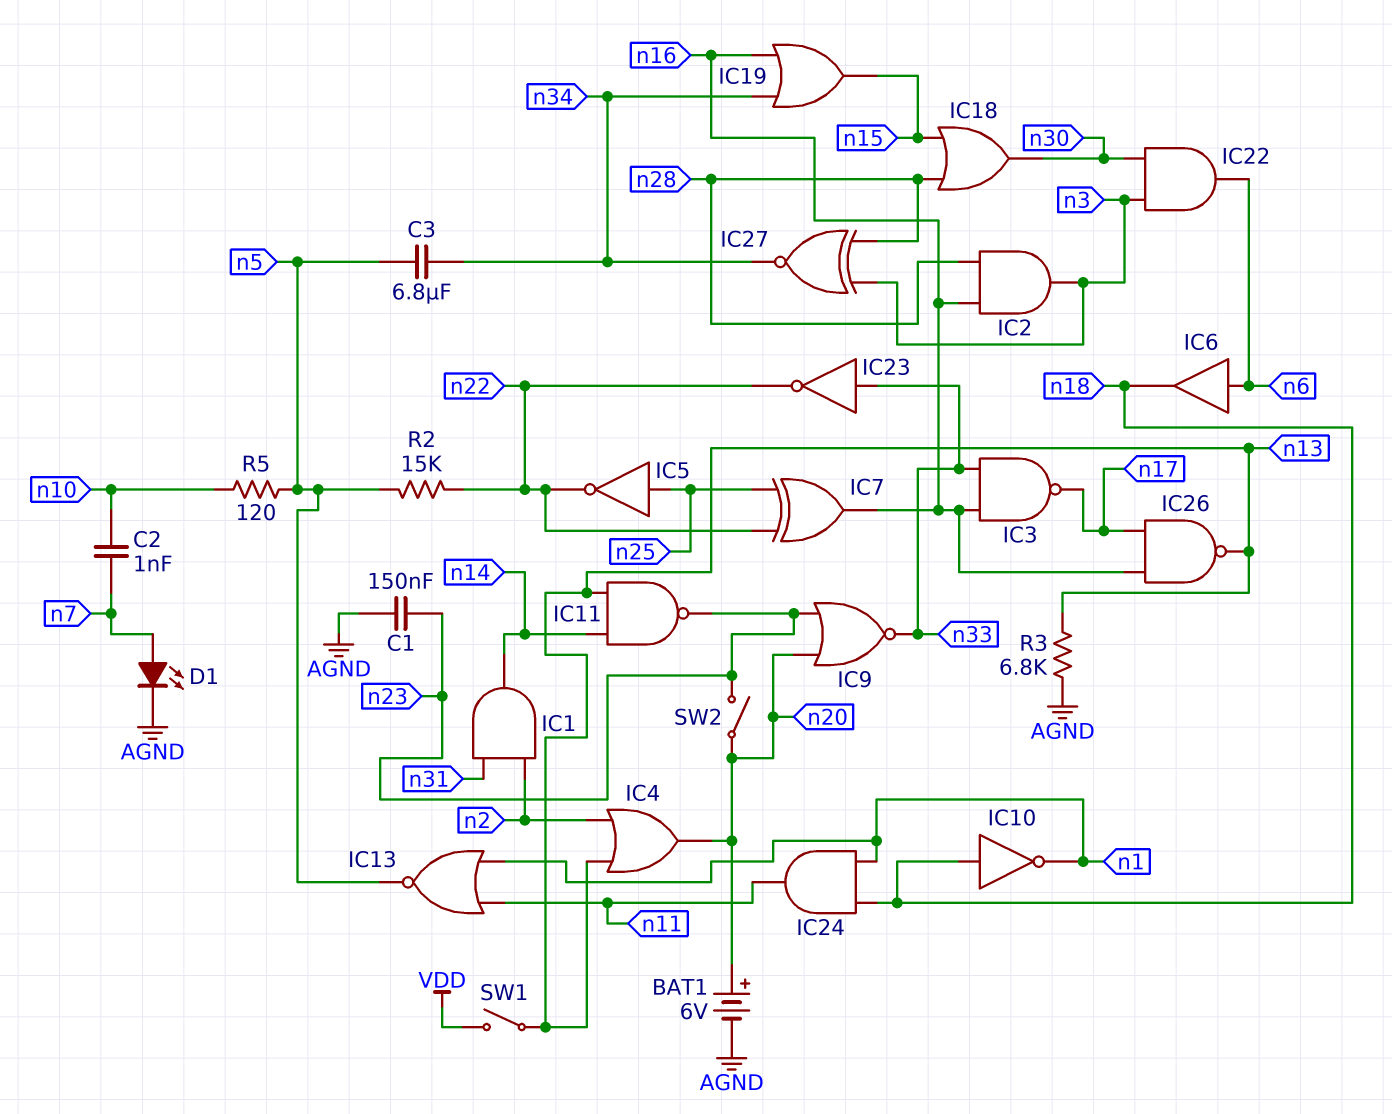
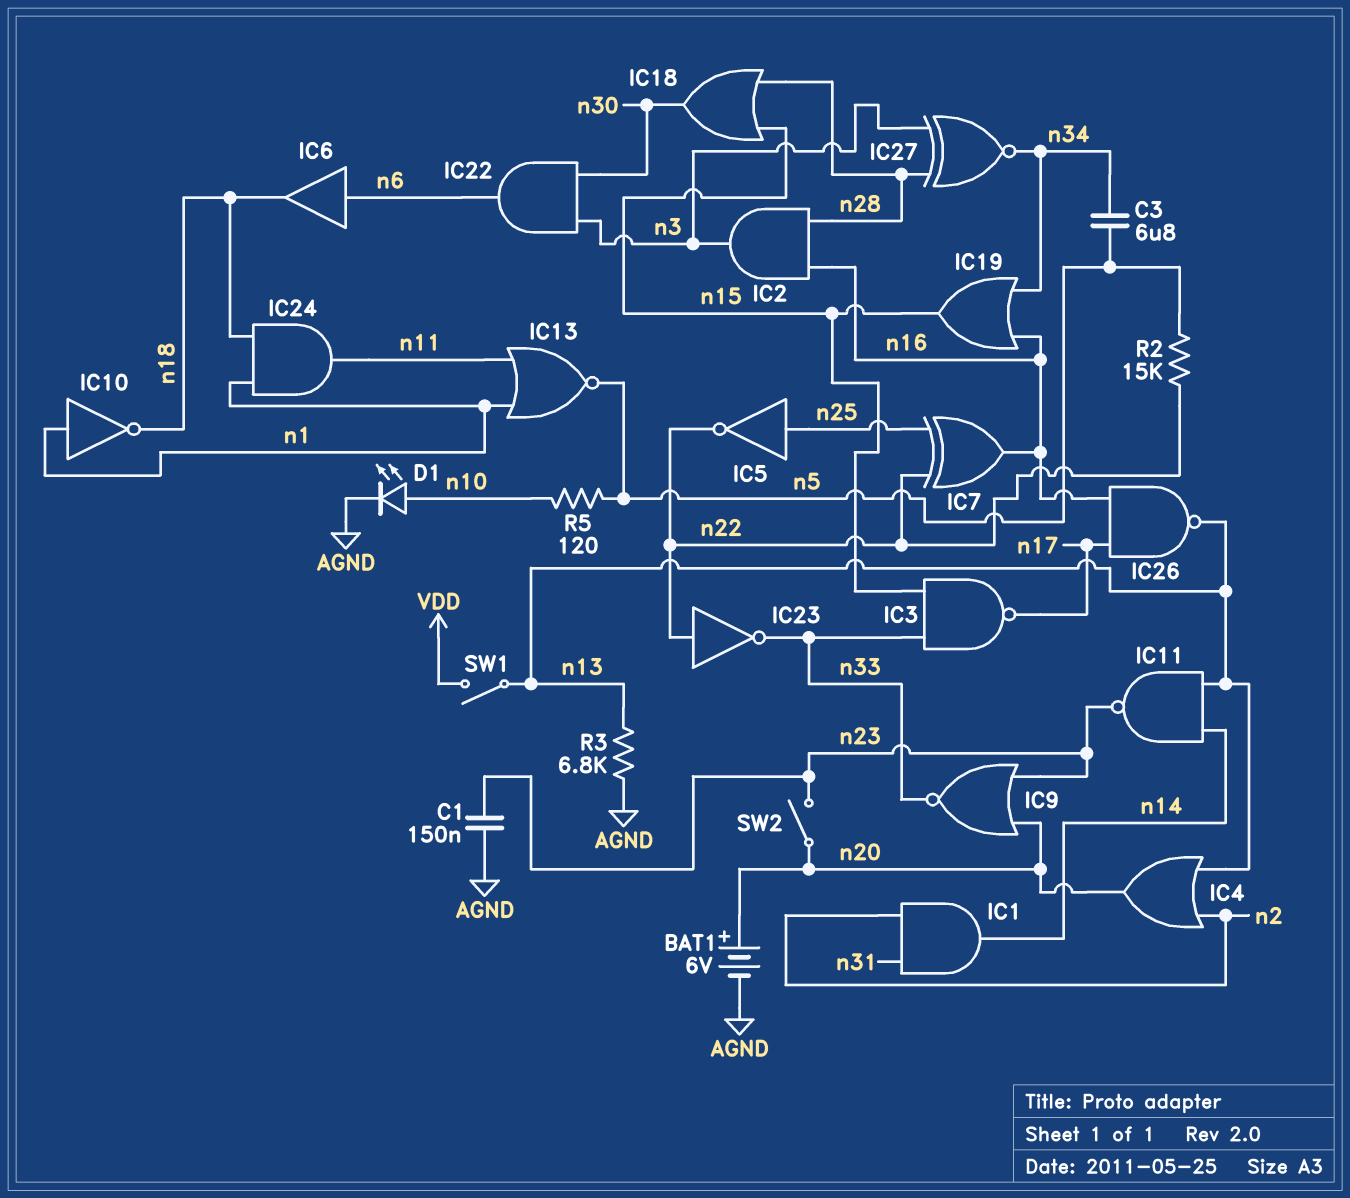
C2: 1nF (n7, n10) -> none
D1: LED (A n7, K AGND) -> LED (A n10, K AGND)
IC3: NAND (in n16, in n33, out n17) -> NAND (in n15, in n33, out n17)
IC10: NOT (in n18, out n1) -> NOT (in n1, out n18)
IC23: NOT (in n33, out n22) -> NOT (in n22, out n33)

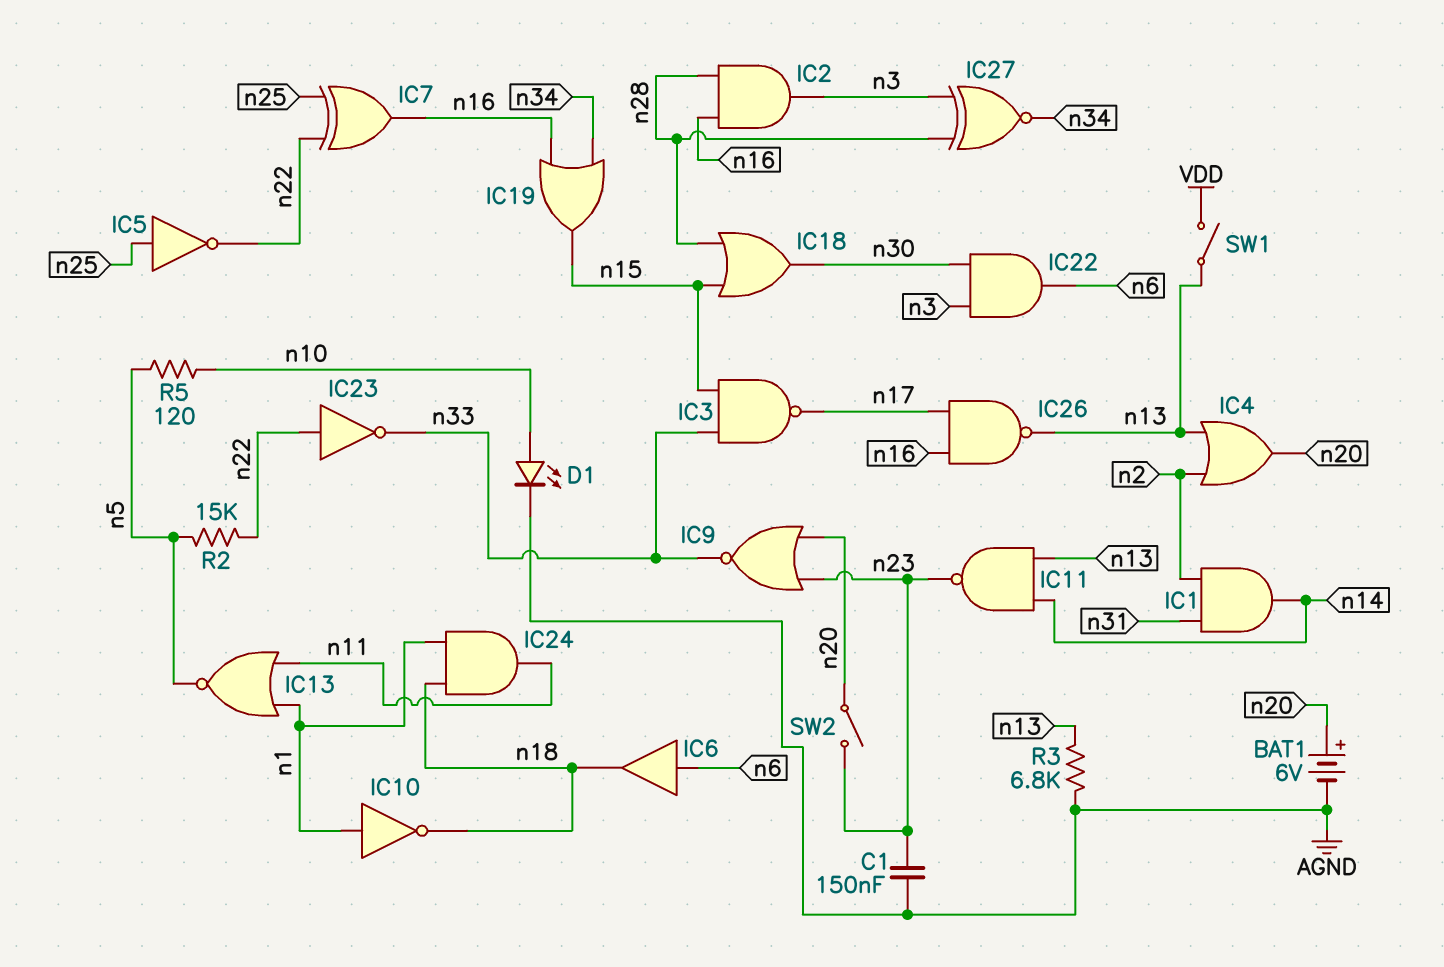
C3: 6.8uF (n5, n34) -> none

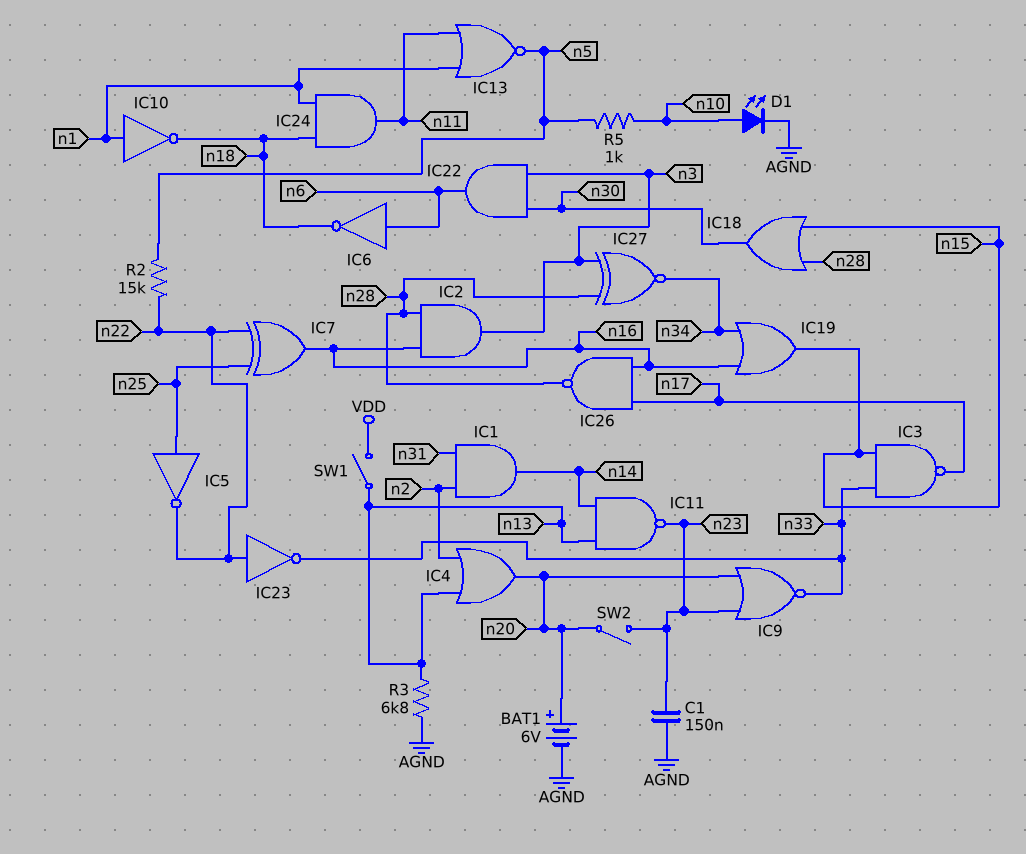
IC6: buffer (in n6, out n18) -> NOT (in n6, out n18)
IC26: NAND (in n16, in n17, out n13) -> NAND (in n16, in n17, out n28)
R5: 120 (n5, n10) -> 1k (n5, n10)

